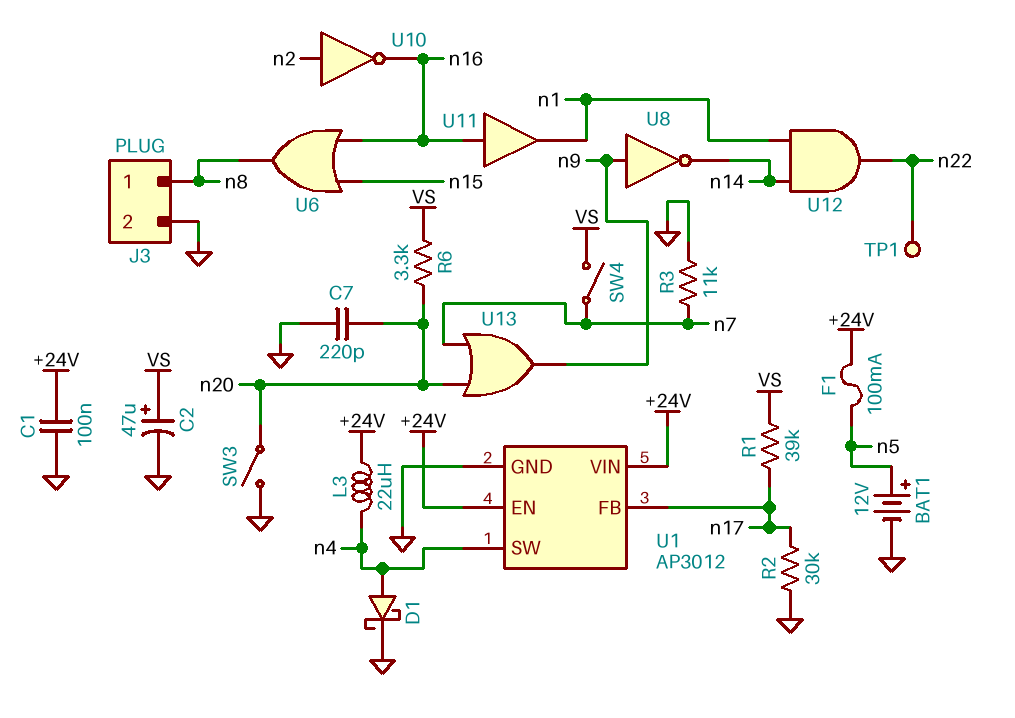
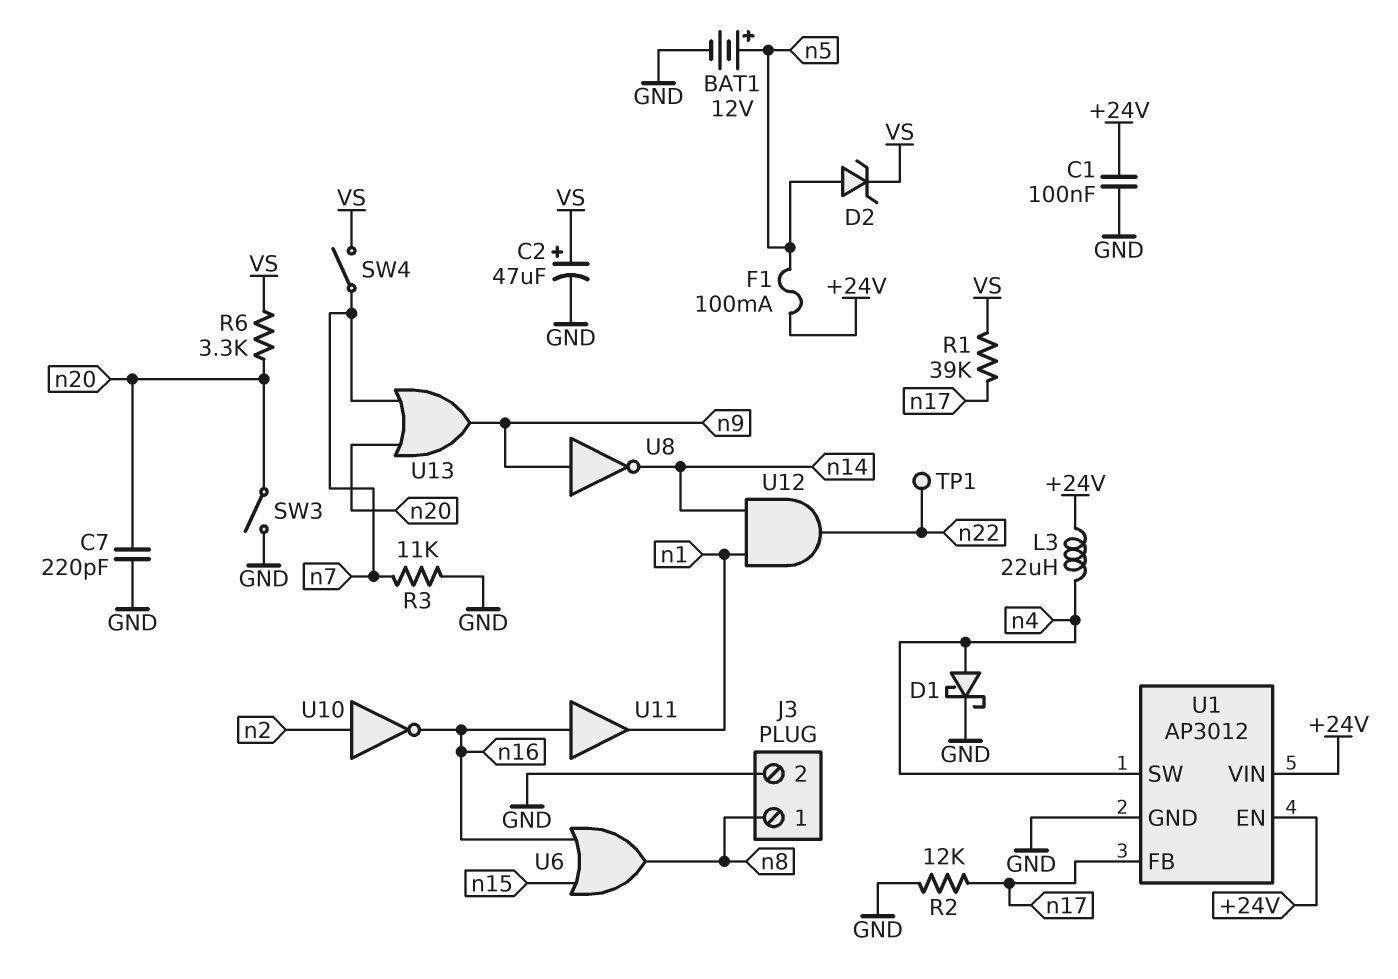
D2: none -> zener (A n5, K VS)
R2: 30k (GND, n17) -> 12k (GND, n17)

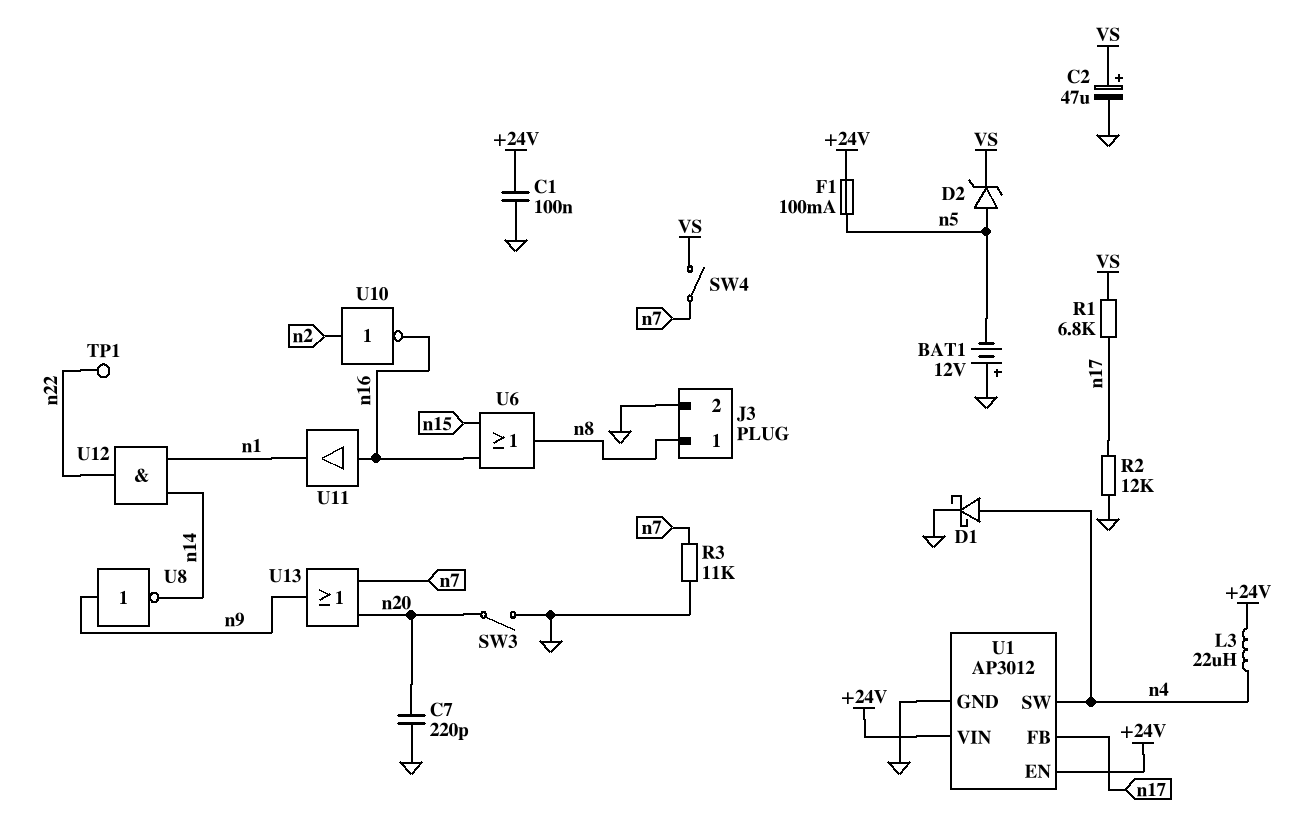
BAT1: 12V (plus n5, minus GND) -> 12V (plus GND, minus n5)
R1: 39k (VS, n17) -> 6.8k (VS, n17)
R6: 3.3k (VS, n20) -> none

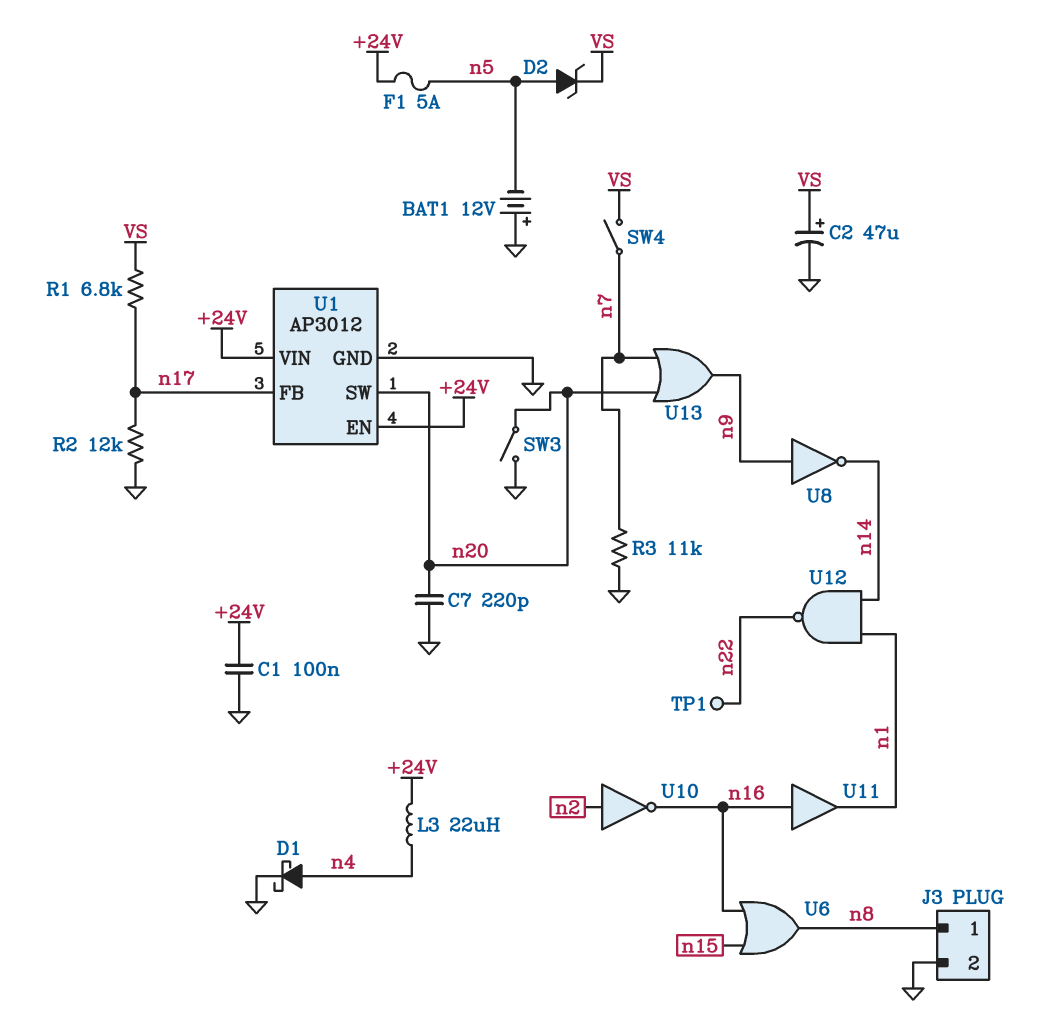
F1: 100mA (+24V, n5) -> 5A (+24V, n5)
U1 pin SW: n4 -> n20
U12: AND (in n1, in n14, out n22) -> NAND (in n1, in n14, out n22)

